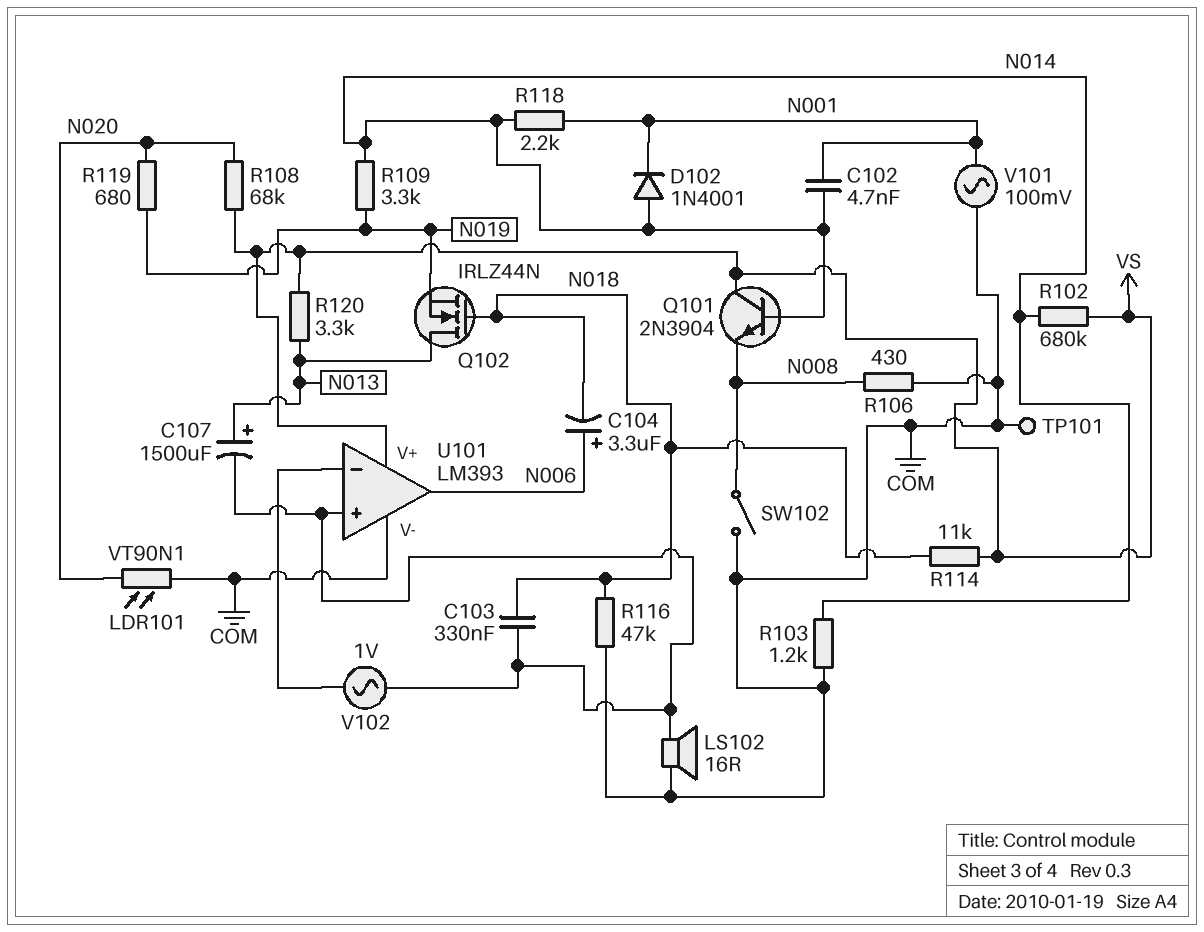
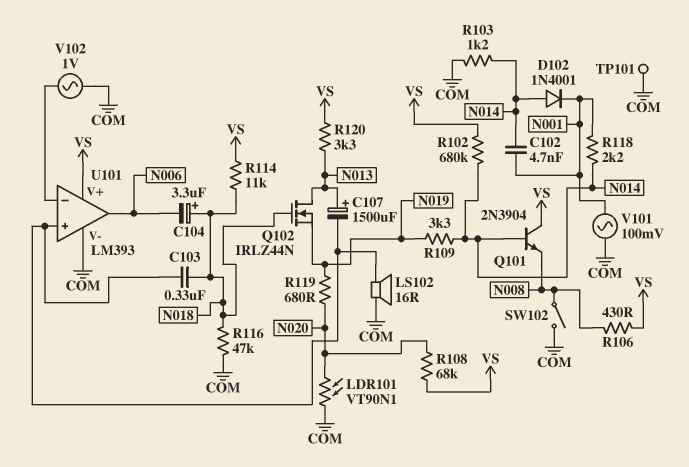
C104: 3.3uF (plus N006, minus N018) -> 3.3uF (plus N018, minus N006)
R106: 430 (COM, N008) -> 430 (N008, VS)
V102: AC 1V (U101/in+, U101/in-) -> AC 1V (COM, U101/in-)

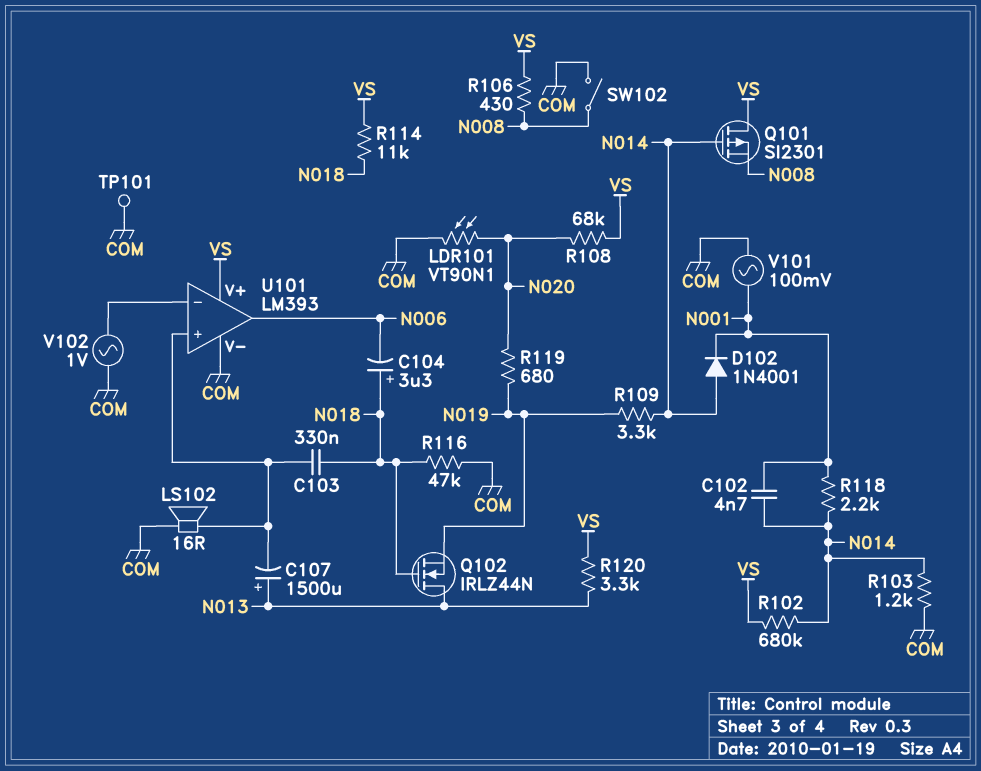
Q101: NPN 2N3904 (B N014, C VS, E N008) -> PMOS SI2301 (G N014, D VS, S N008)

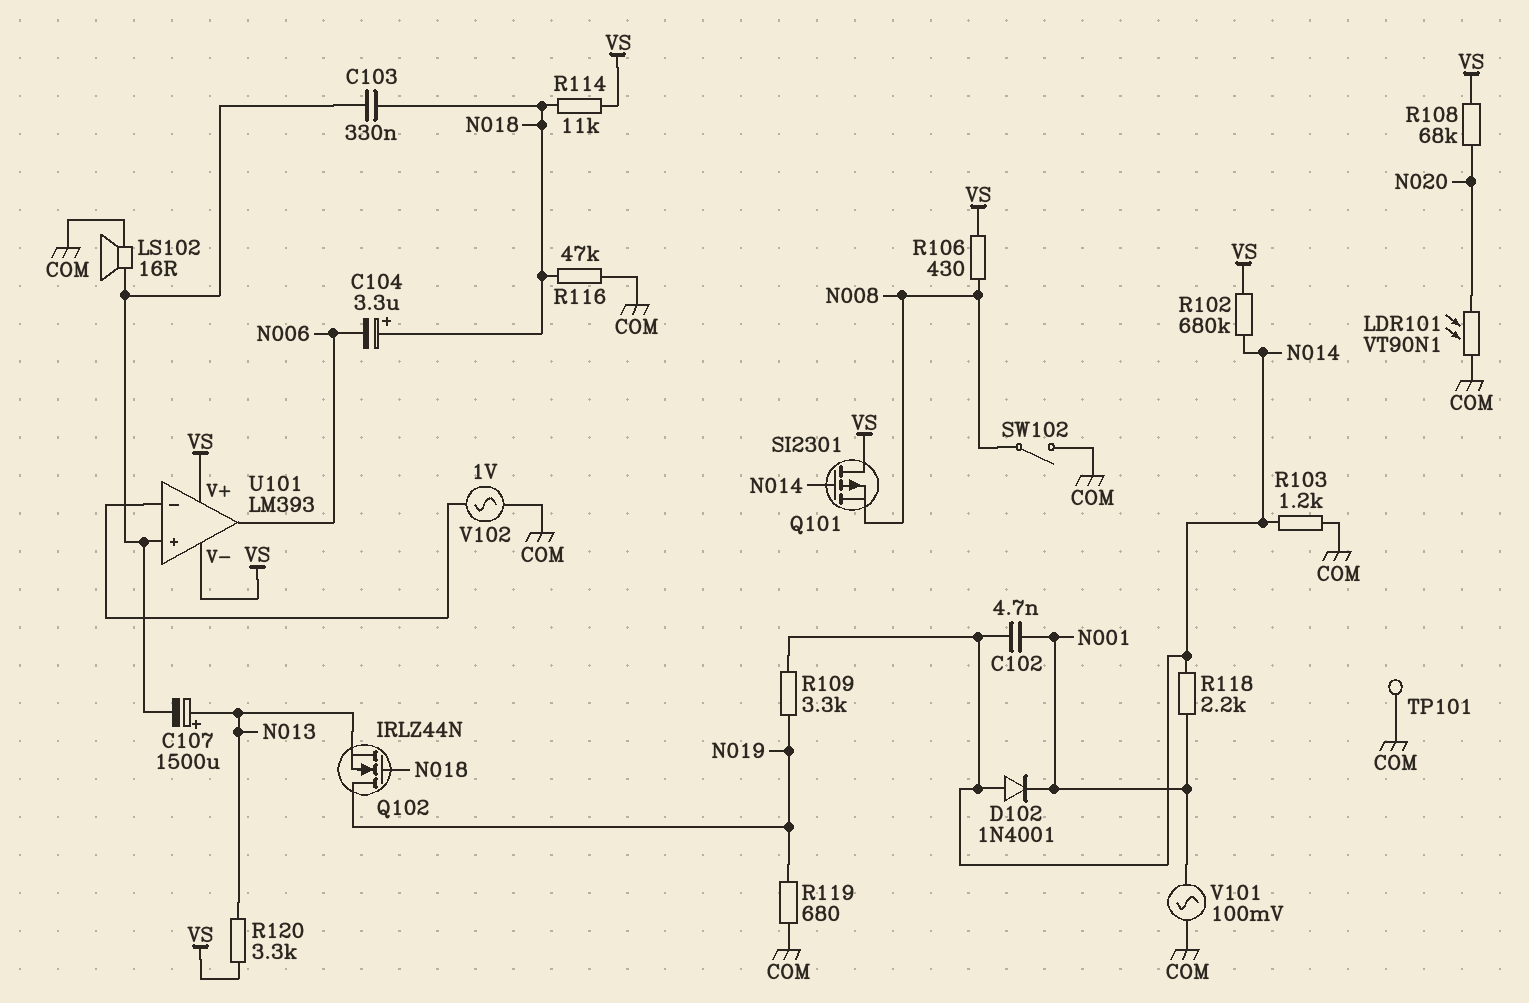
Q102: NMOS IRLZ44N (G N018, D N013, S N019) -> NMOS IRLZ44N (G N018, D N019, S N013)
R119: 680 (N019, N020) -> 680 (COM, N019)
U101 pin V-: COM -> VS

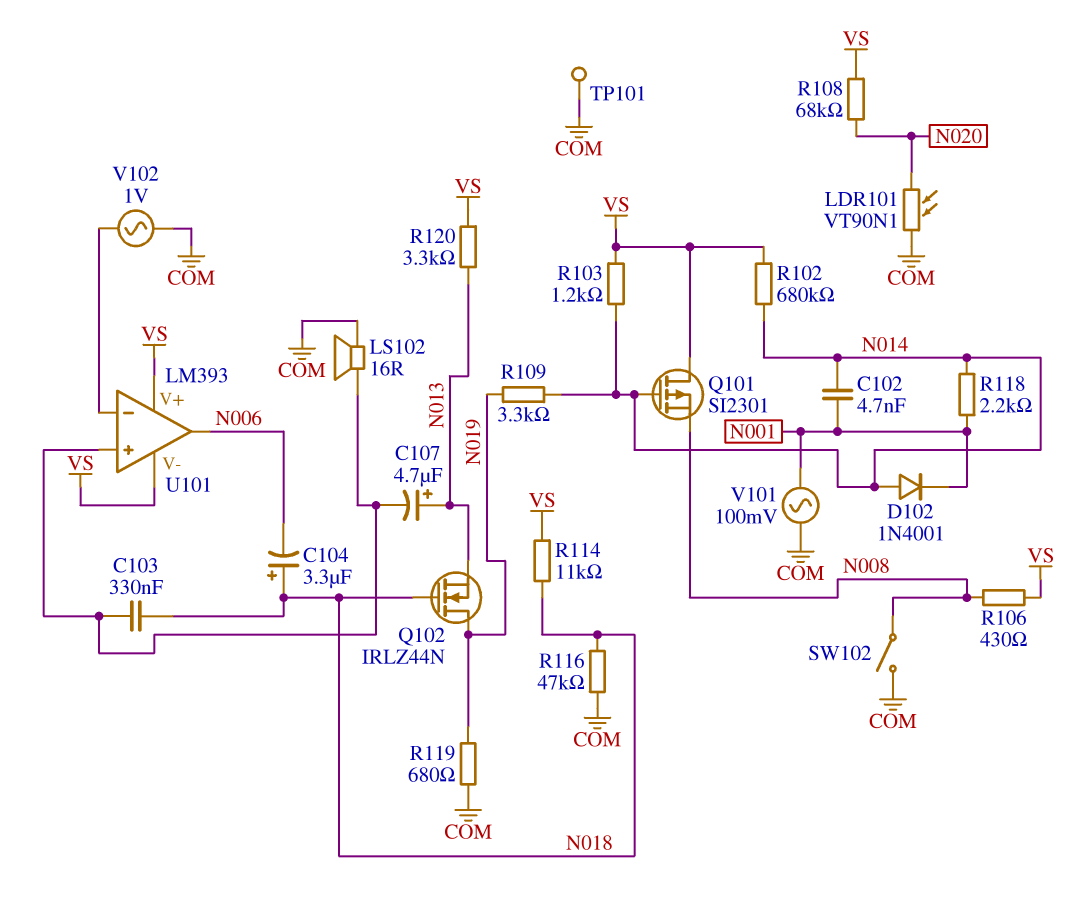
C107: 1500uF (plus N013, minus U101/in+) -> 4.7uF (plus N013, minus U101/in+)
R103: 1.2k (COM, N014) -> 1.2k (N014, VS)

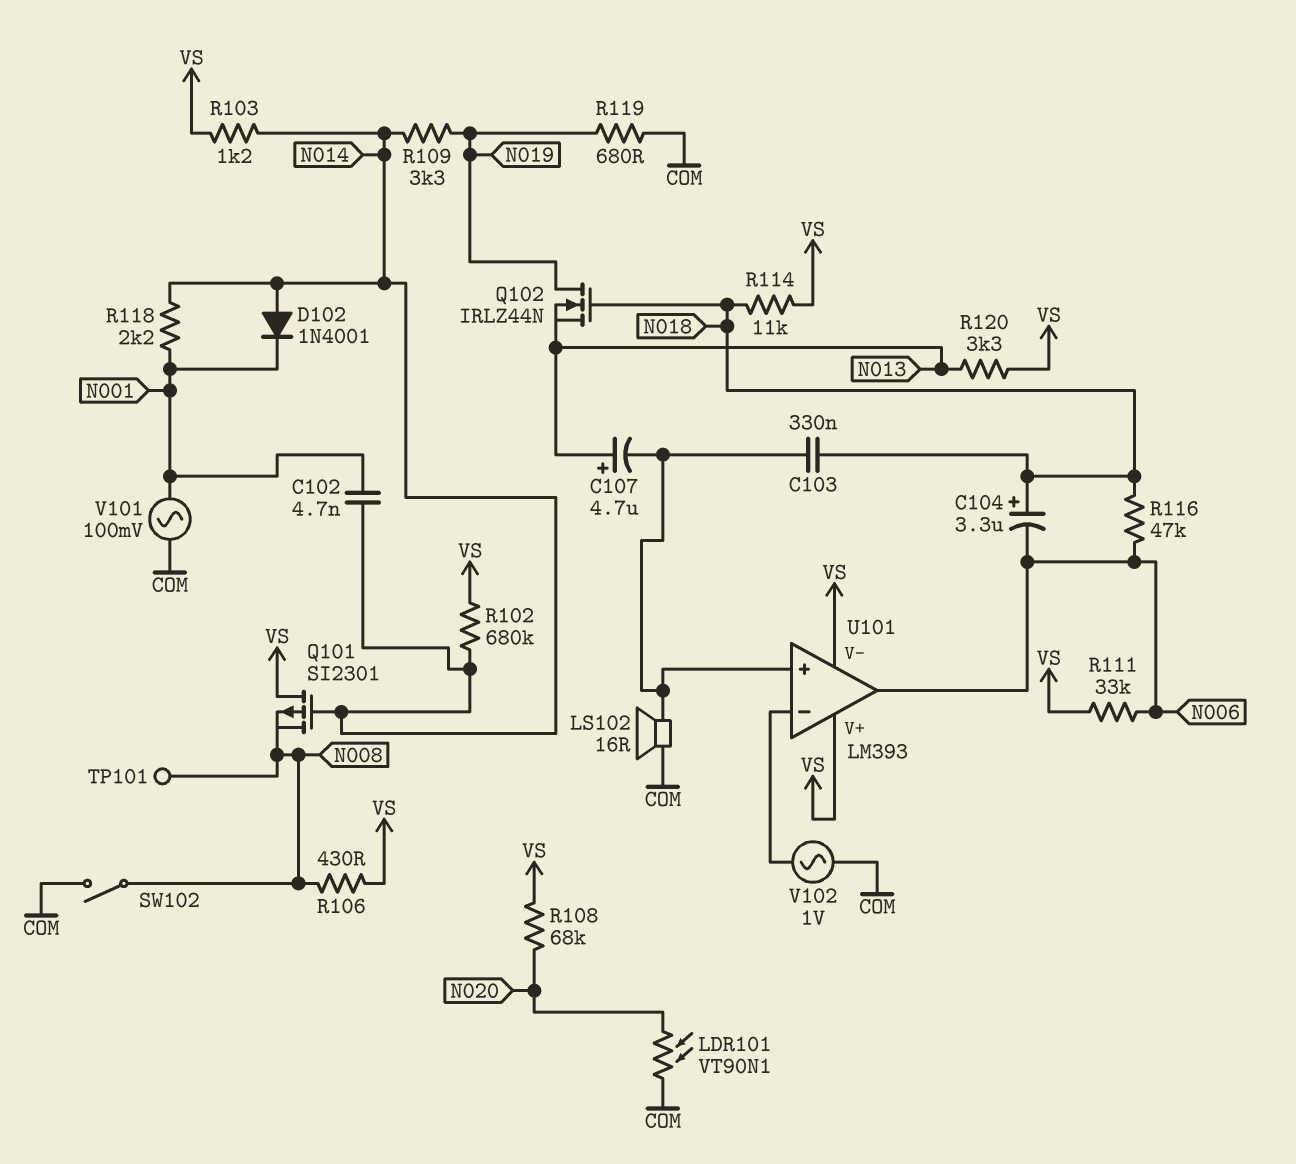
R111: none -> 33k (N006, VS)
R116: 47k (COM, N018) -> 47k (N006, N018)
TP101: test point (COM) -> test point (N008)

